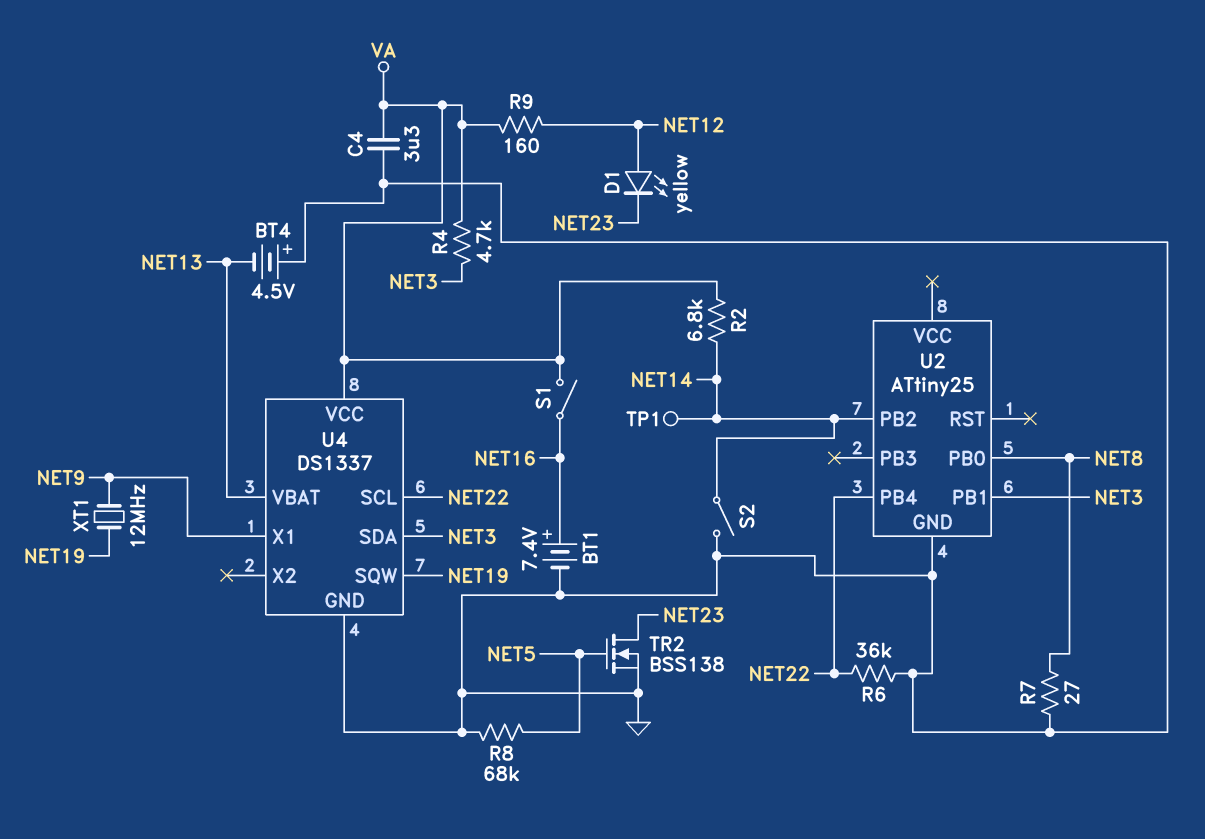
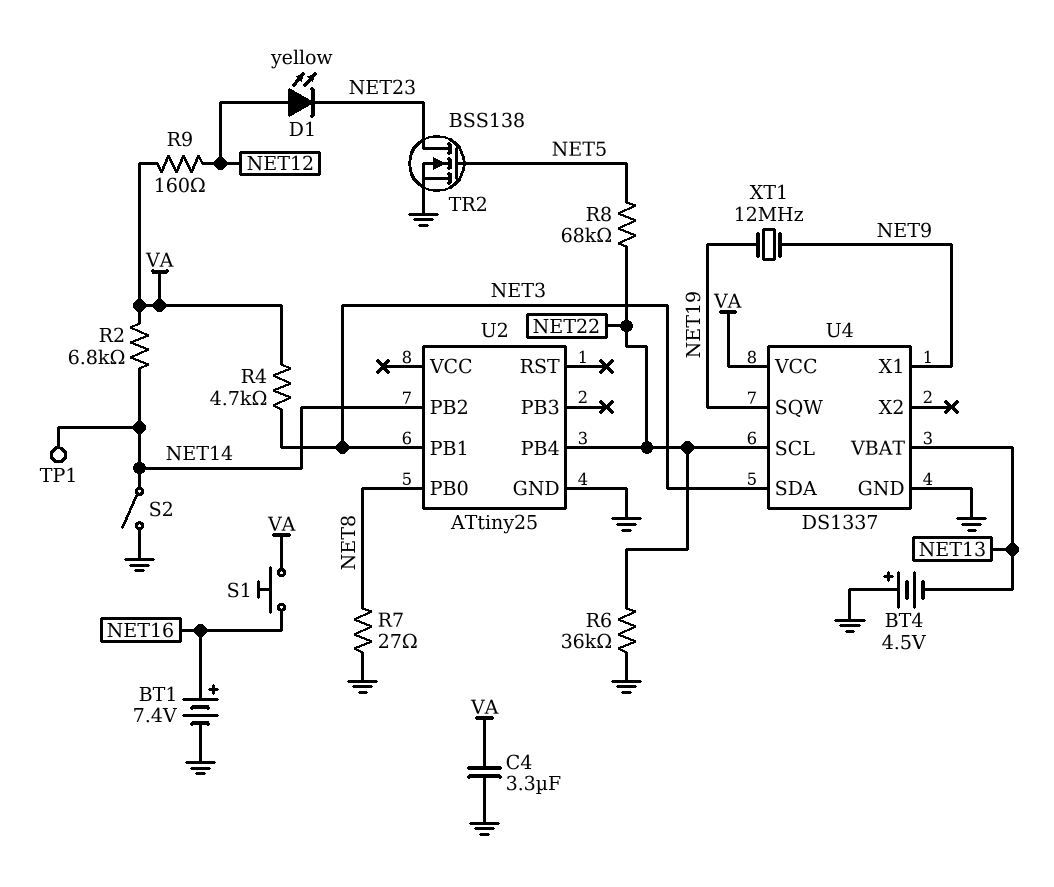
R8: 68k (GND, NET5) -> 68k (NET5, NET22)
S1: switch (NET16, VA) -> button (NET16, VA)

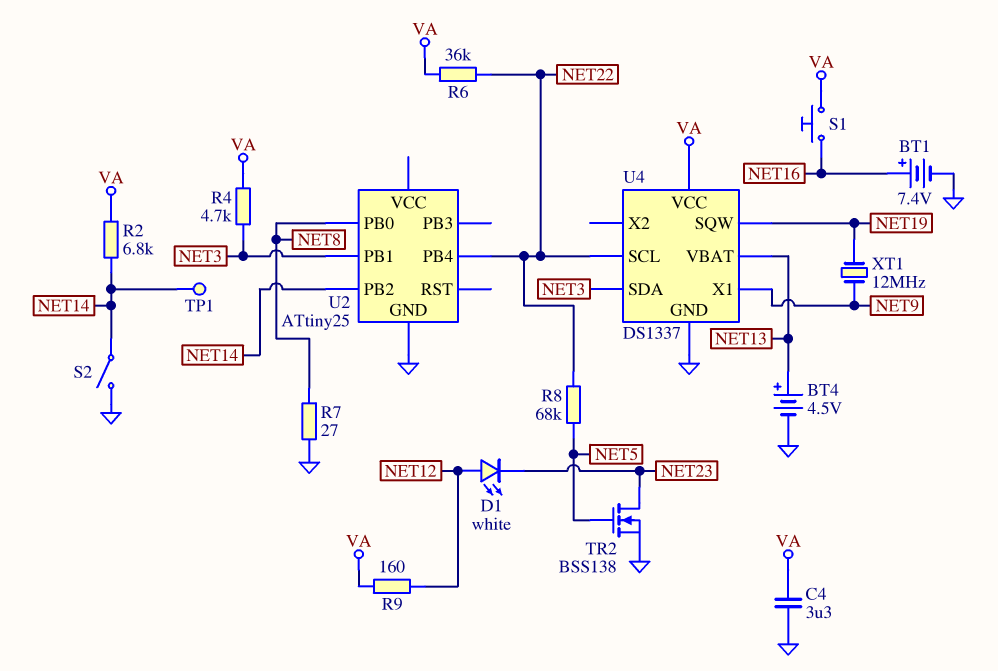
BT4: 4.5V (plus GND, minus NET13) -> 4.5V (plus NET13, minus GND)
D1: LED yellow (A NET12, K NET23) -> LED white (A NET12, K NET23)
R6: 36k (GND, NET22) -> 36k (NET22, VA)

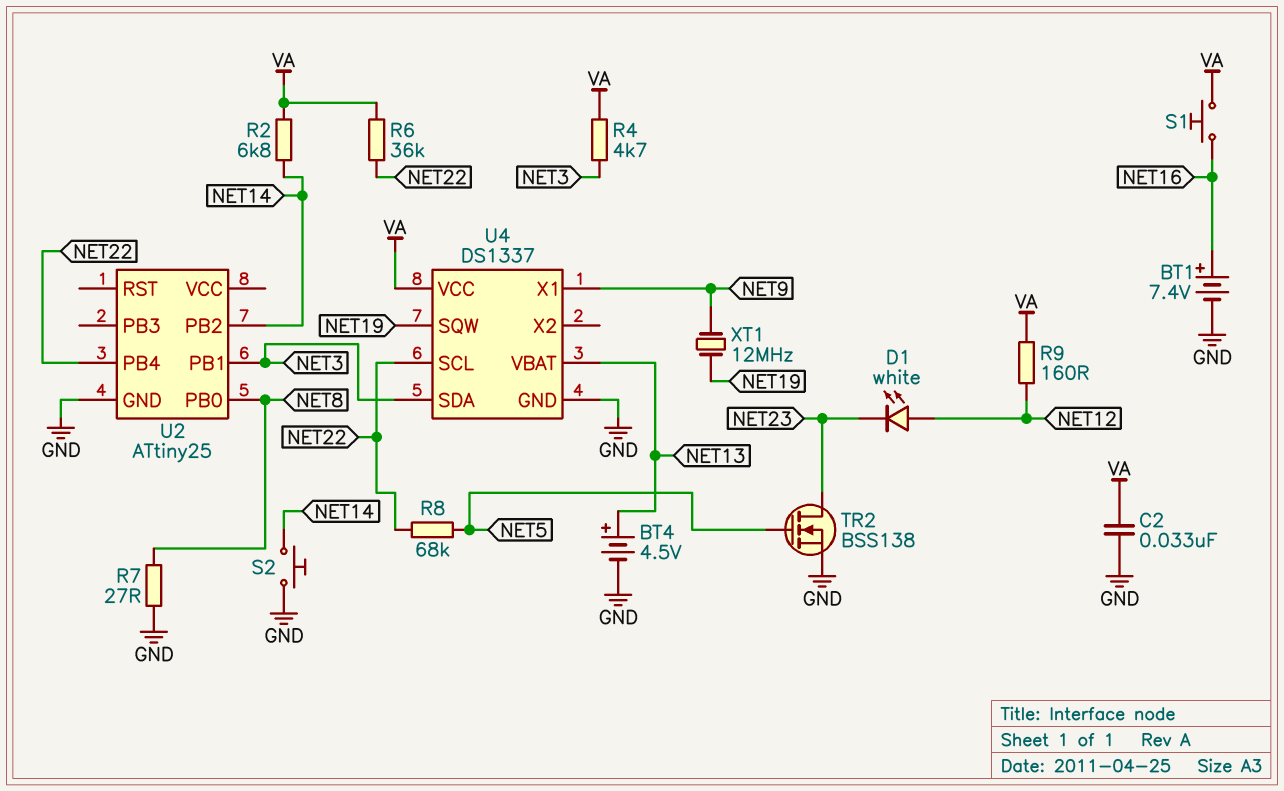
C2: none -> 33nF (GND, VA)
C4: 3.3uF (GND, VA) -> none
S2: switch (GND, NET14) -> button (GND, NET14)
TP1: test point (NET14) -> none

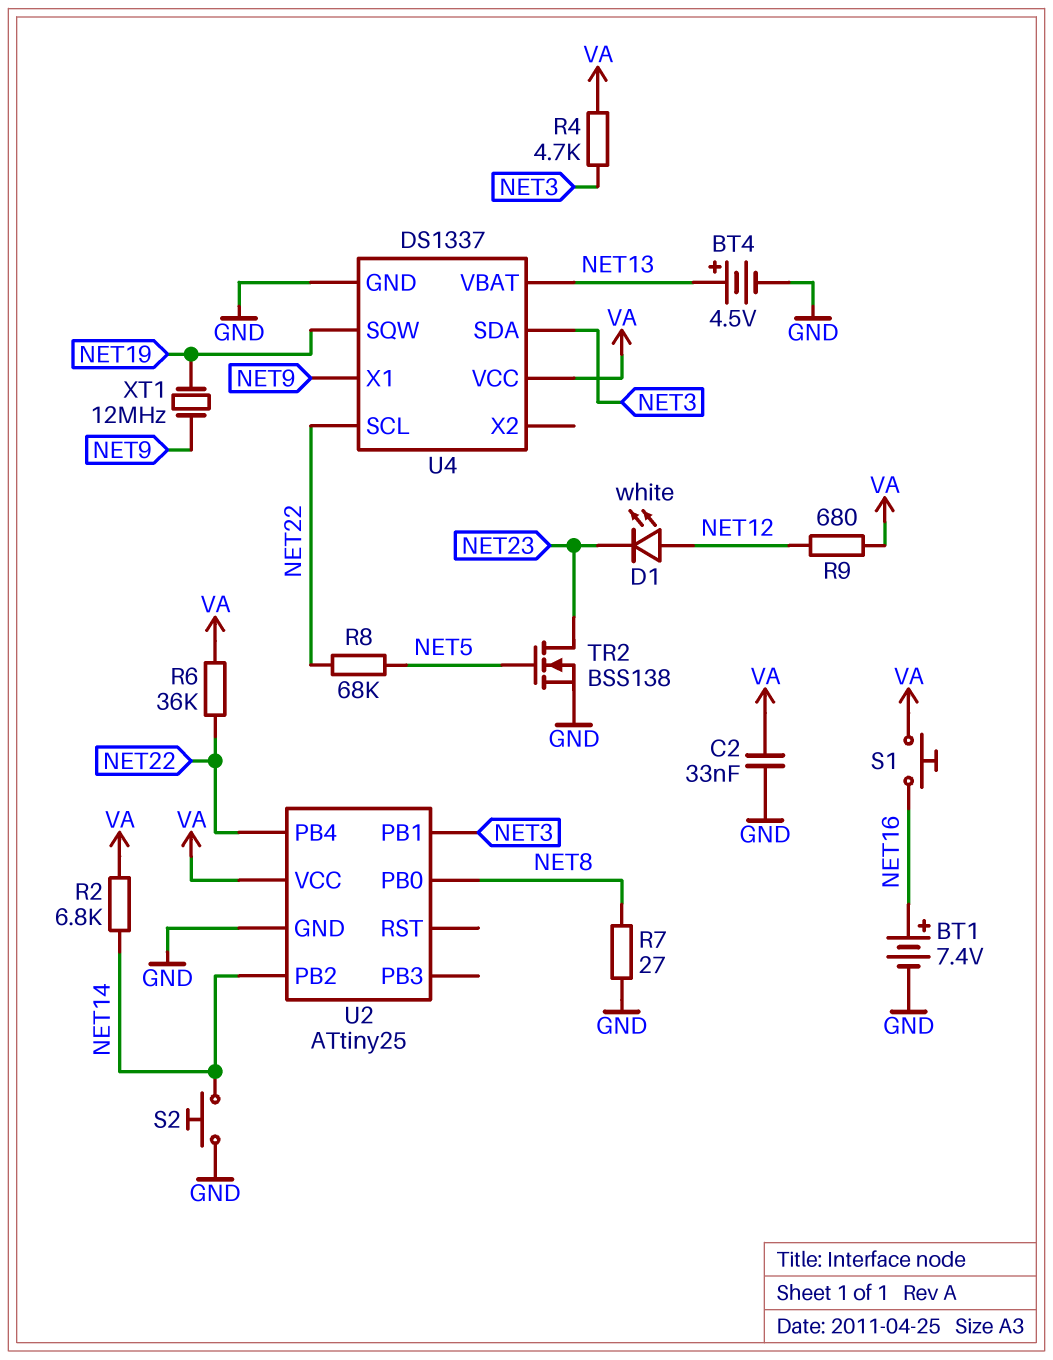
R9: 160 (NET12, VA) -> 680 (NET12, VA)
U2 pin VCC: none -> VA

